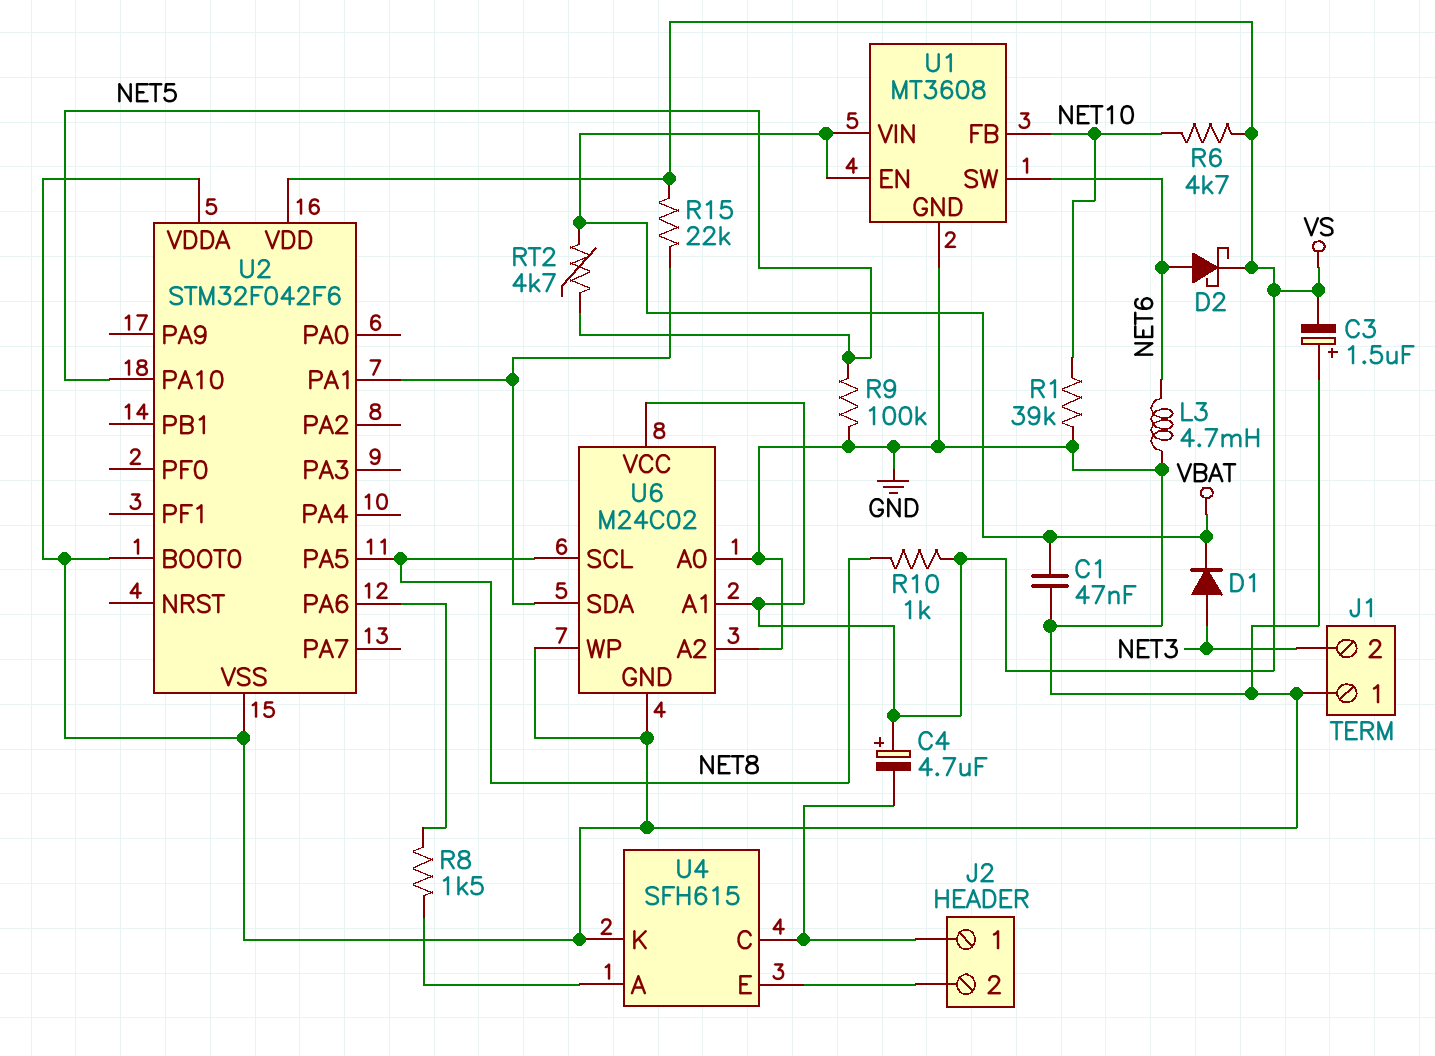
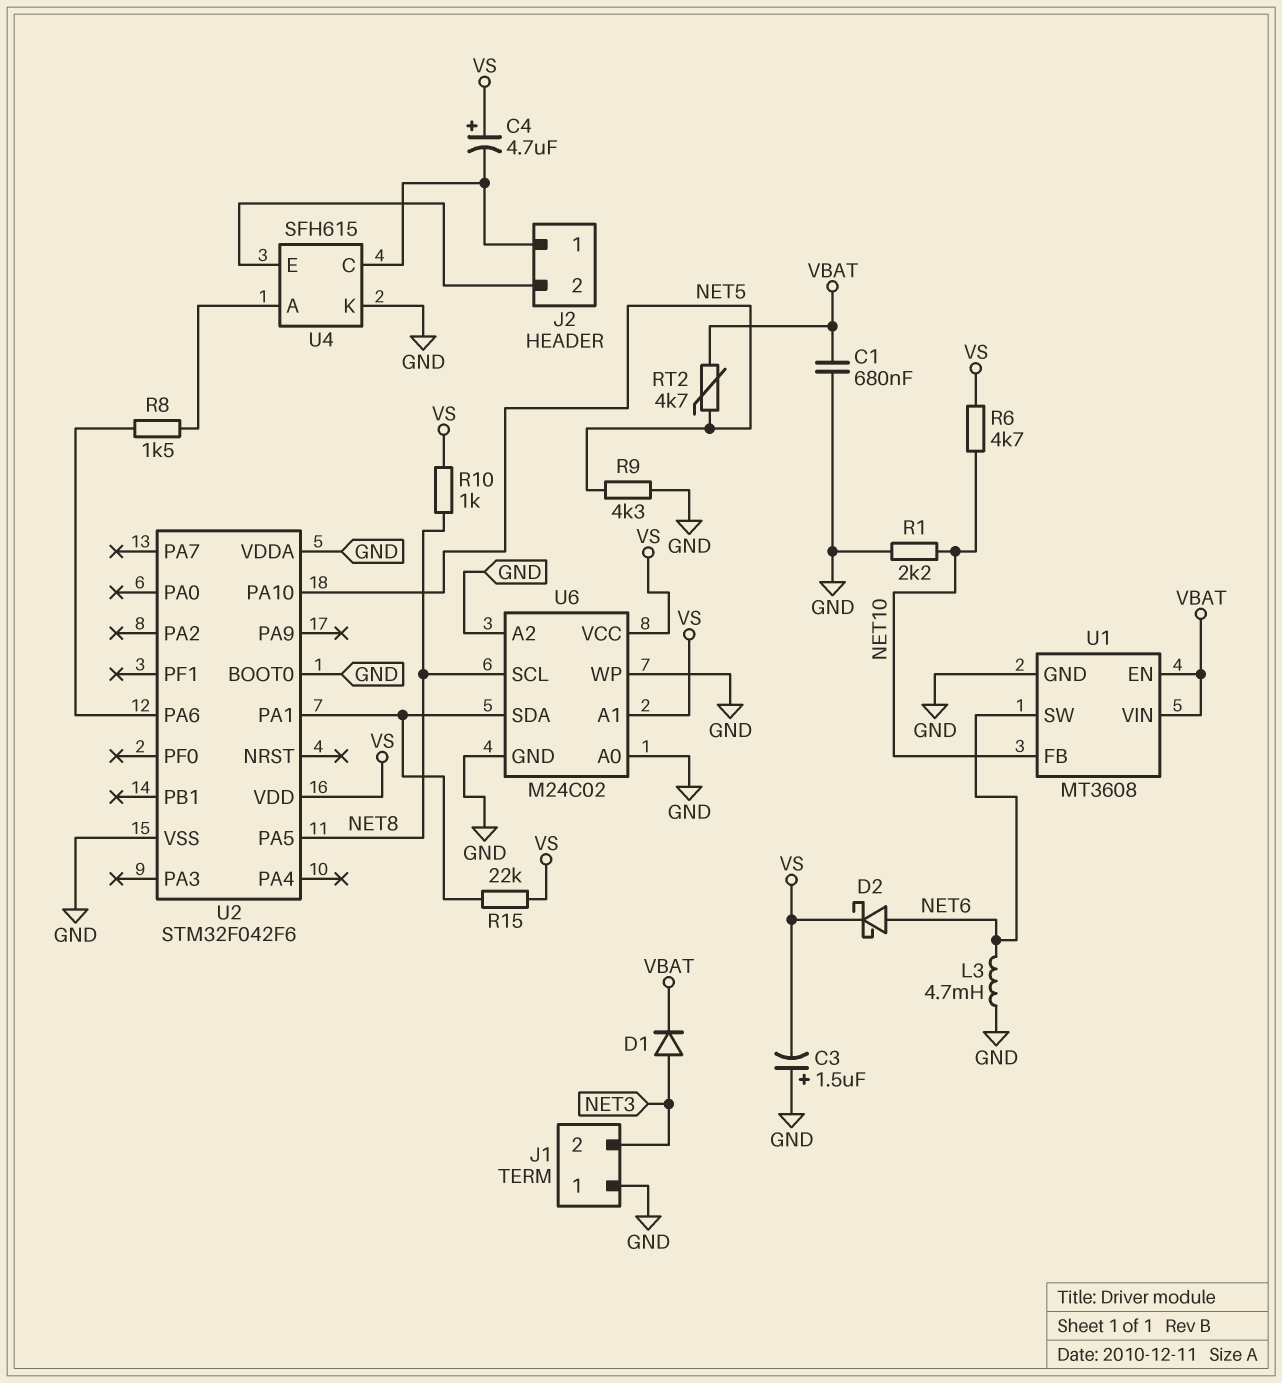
C1: 47nF (GND, VBAT) -> 680nF (GND, VBAT)
R1: 39k (GND, NET10) -> 2.2k (GND, NET10)
R9: 100k (GND, NET5) -> 4.3k (GND, NET5)

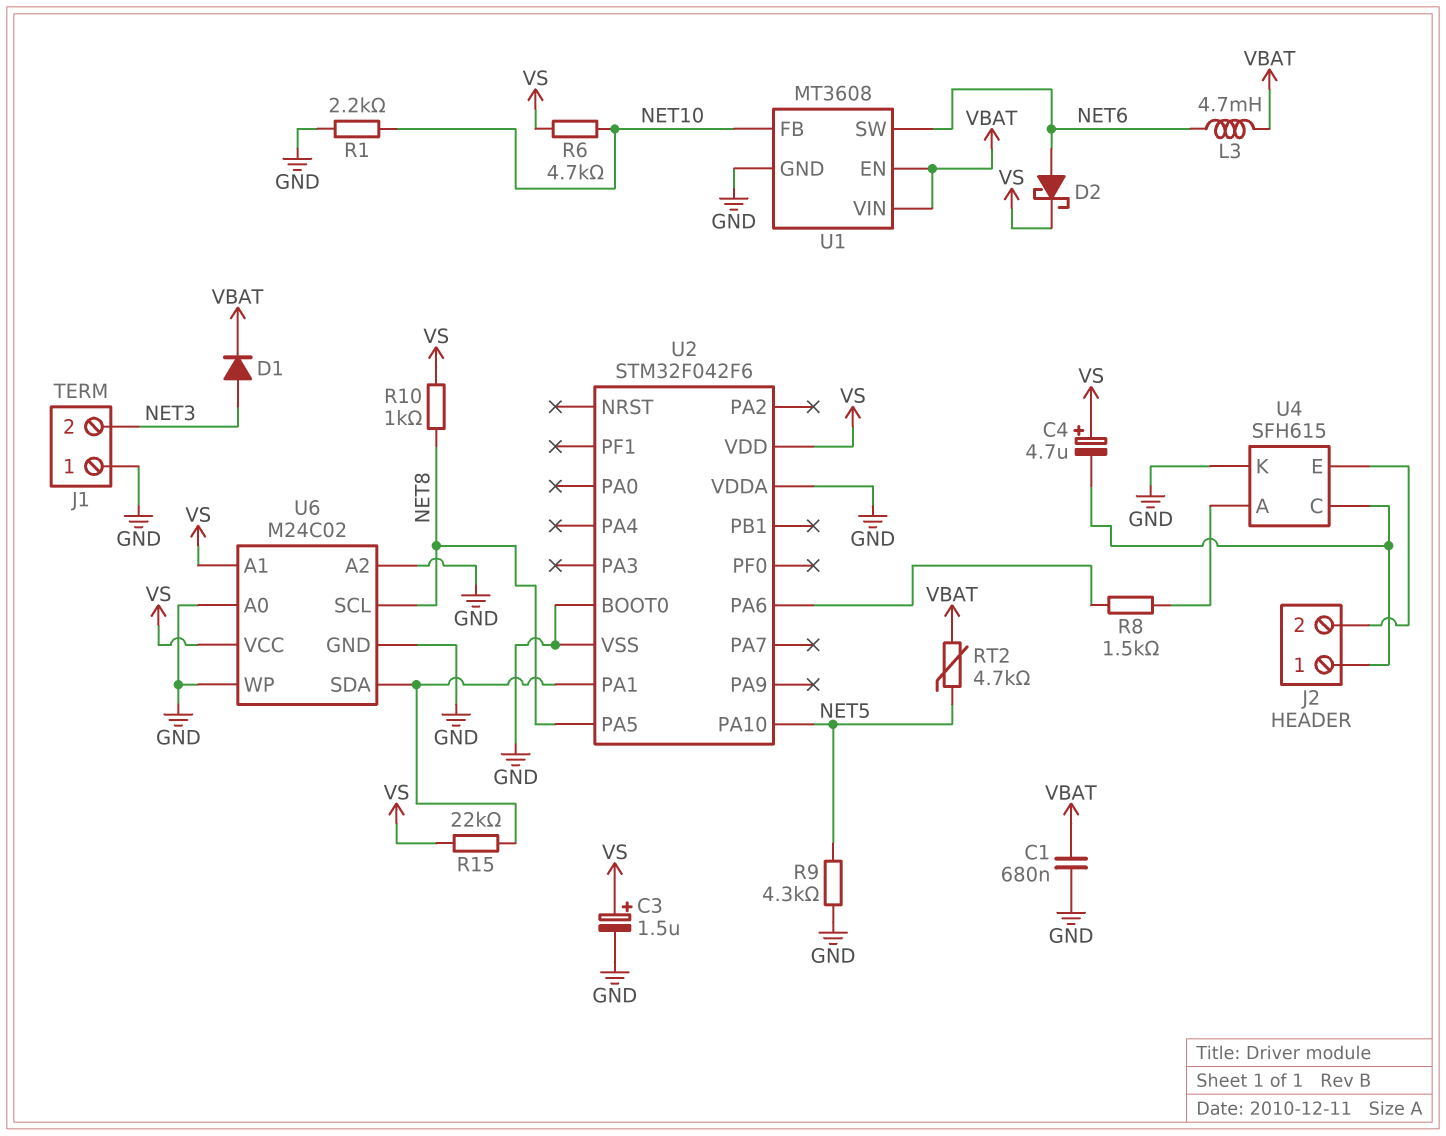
C3: 1.5uF (plus GND, minus VS) -> 1.5uF (plus VS, minus GND)
L3: 4.7mH (GND, NET6) -> 4.7mH (NET6, VBAT)

